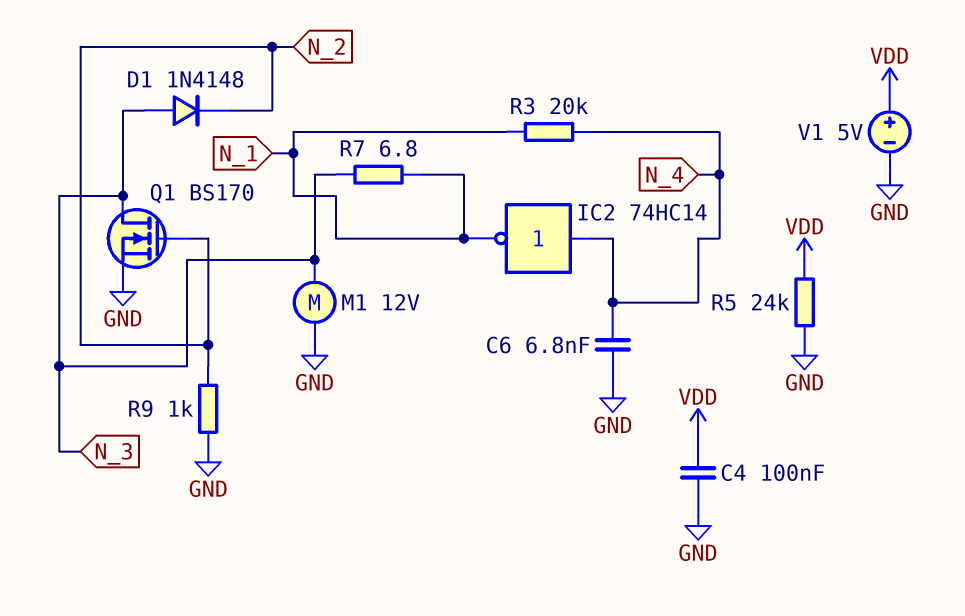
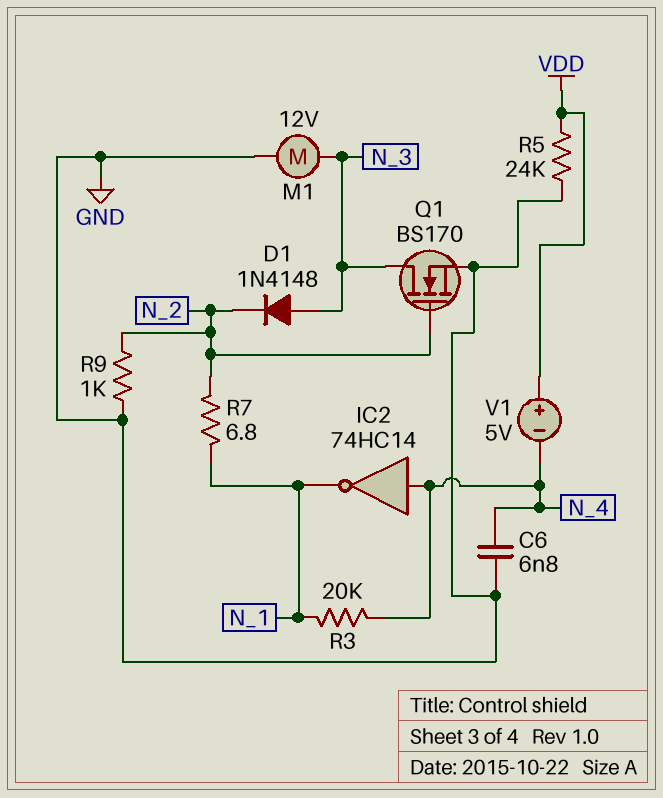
C4: 100nF (GND, VDD) -> none
R7: 6.8 (N_1, N_3) -> 6.8 (N_1, N_2)
V1: 5V (plus VDD, minus GND) -> 5V (plus VDD, minus N_4)

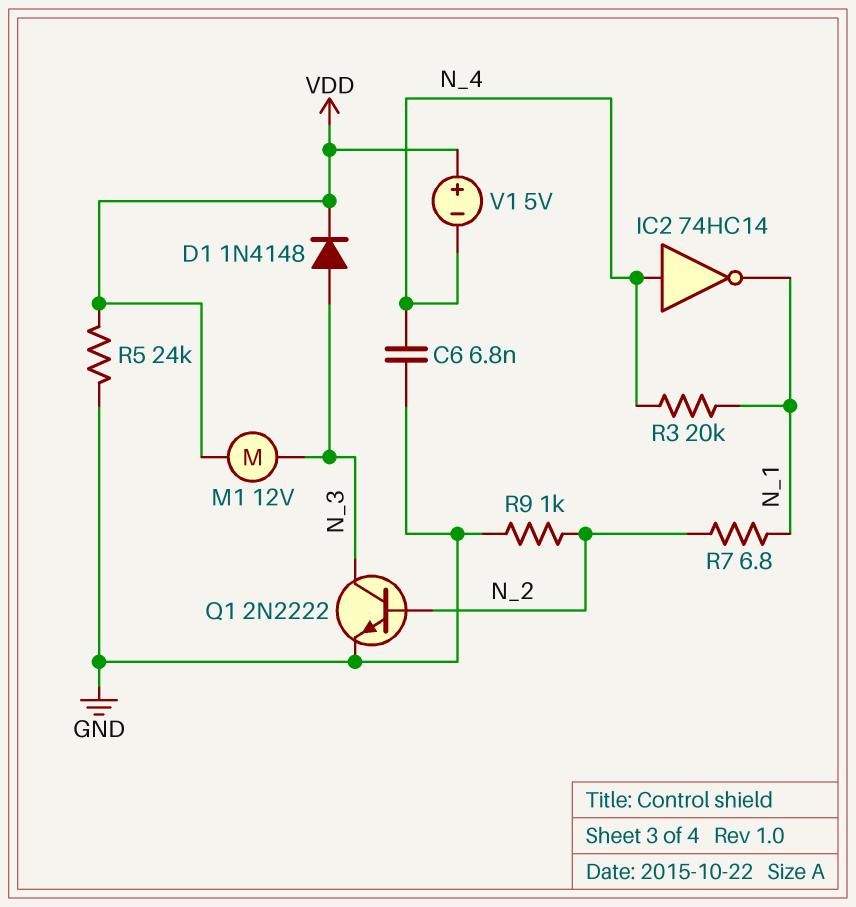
D1: diode 1N4148 (A N_3, K N_2) -> diode 1N4148 (A N_3, K VDD)
M1: motor 12V (GND, N_3) -> motor 12V (N_3, VDD)
Q1: NMOS BS170 (G N_2, D N_3, S GND) -> NPN 2N2222 (B N_2, C N_3, E GND)

